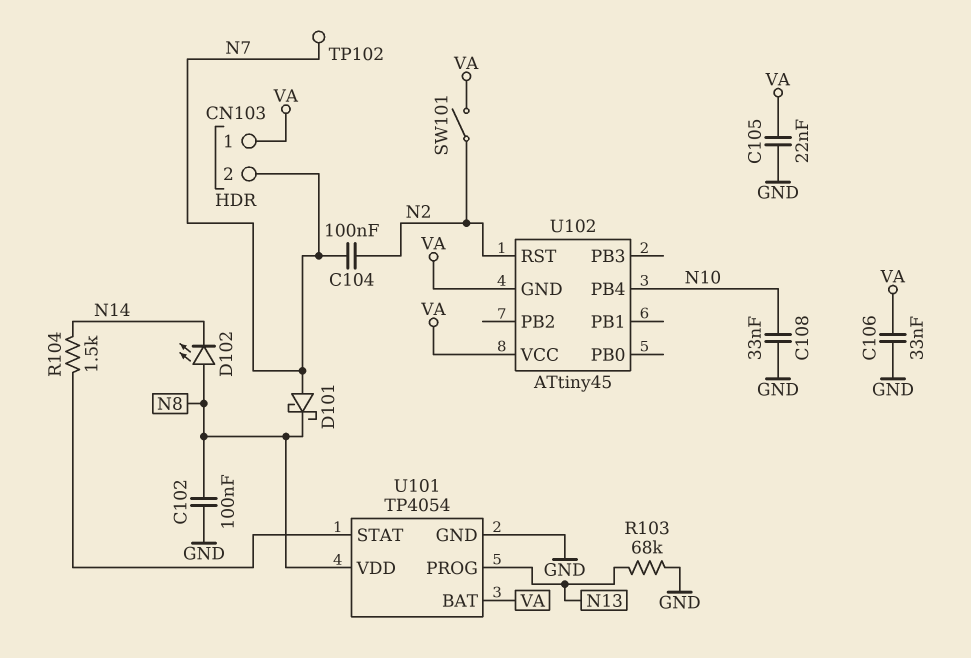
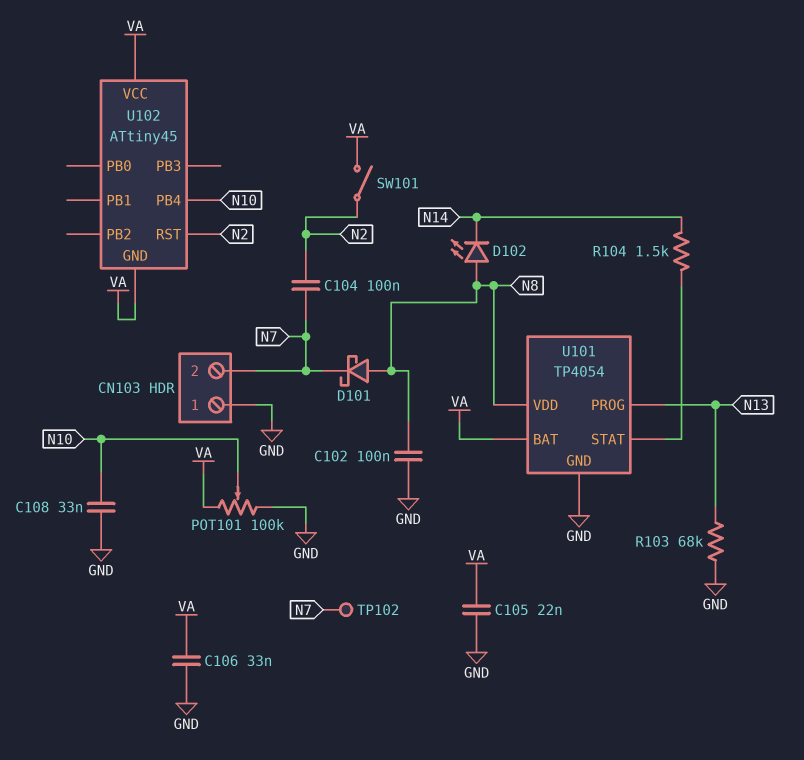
CN103 pin 1: VA -> GND
D101: schottky (A N7, K N8) -> schottky (A N8, K N7)
POT101: none -> 100k (GND, VA, wiper N10)

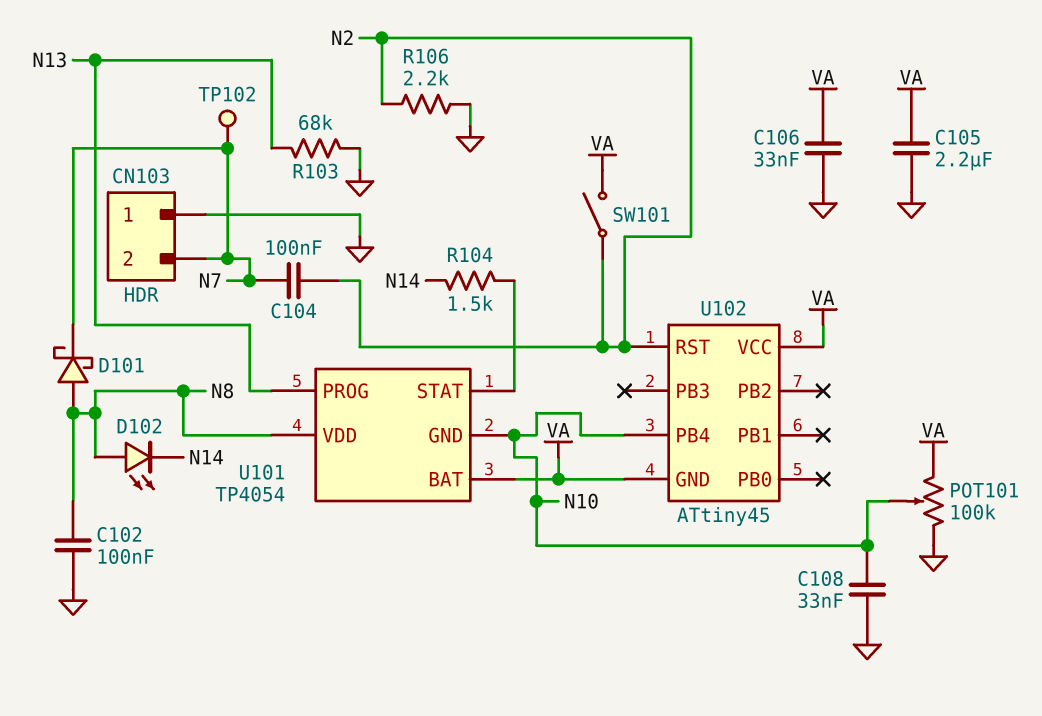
C105: 22nF (GND, VA) -> 2.2uF (GND, VA)
R106: none -> 2.2k (GND, N2)
U101 pin GND: GND -> N10

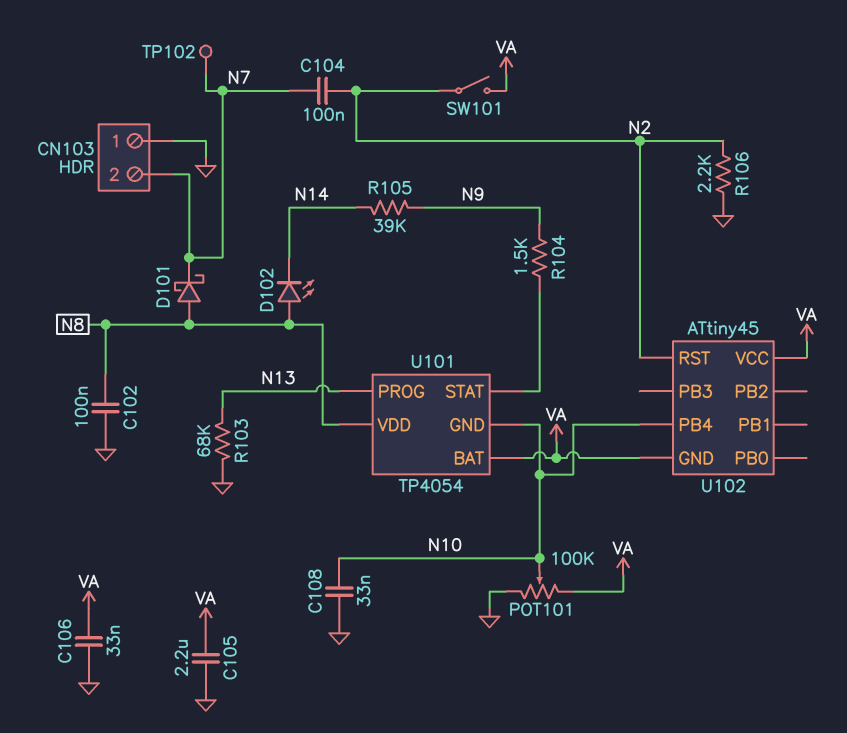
R104: 1.5k (N14, U101/STAT) -> 1.5k (N9, U101/STAT)
R105: none -> 39k (N9, N14)

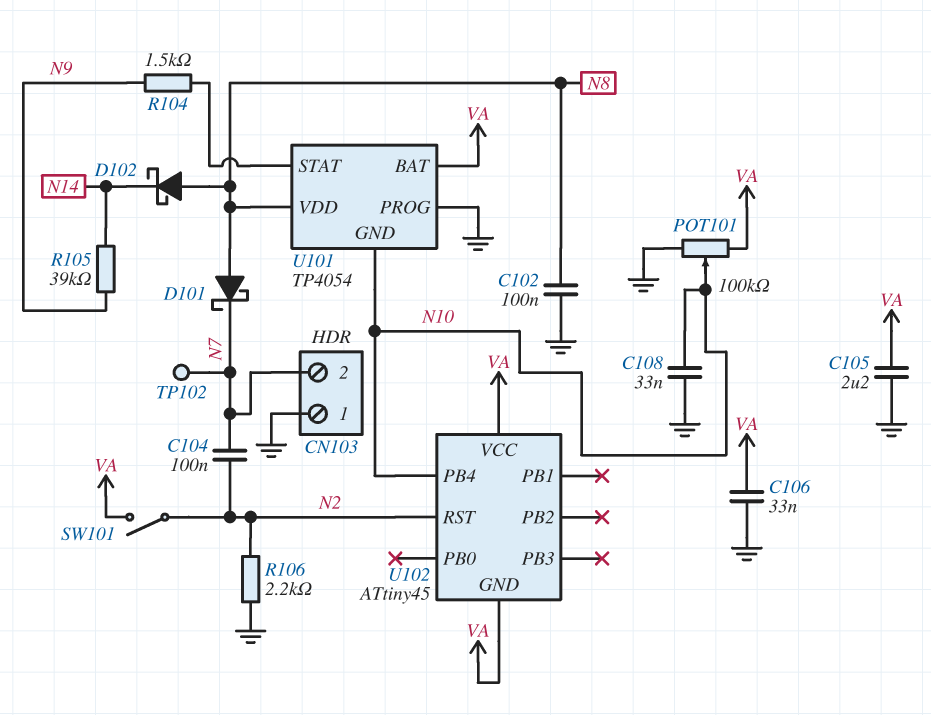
D102: LED (A N8, K N14) -> schottky (A N8, K N14)
R103: 68k (GND, N13) -> none
U101 pin PROG: N13 -> GND

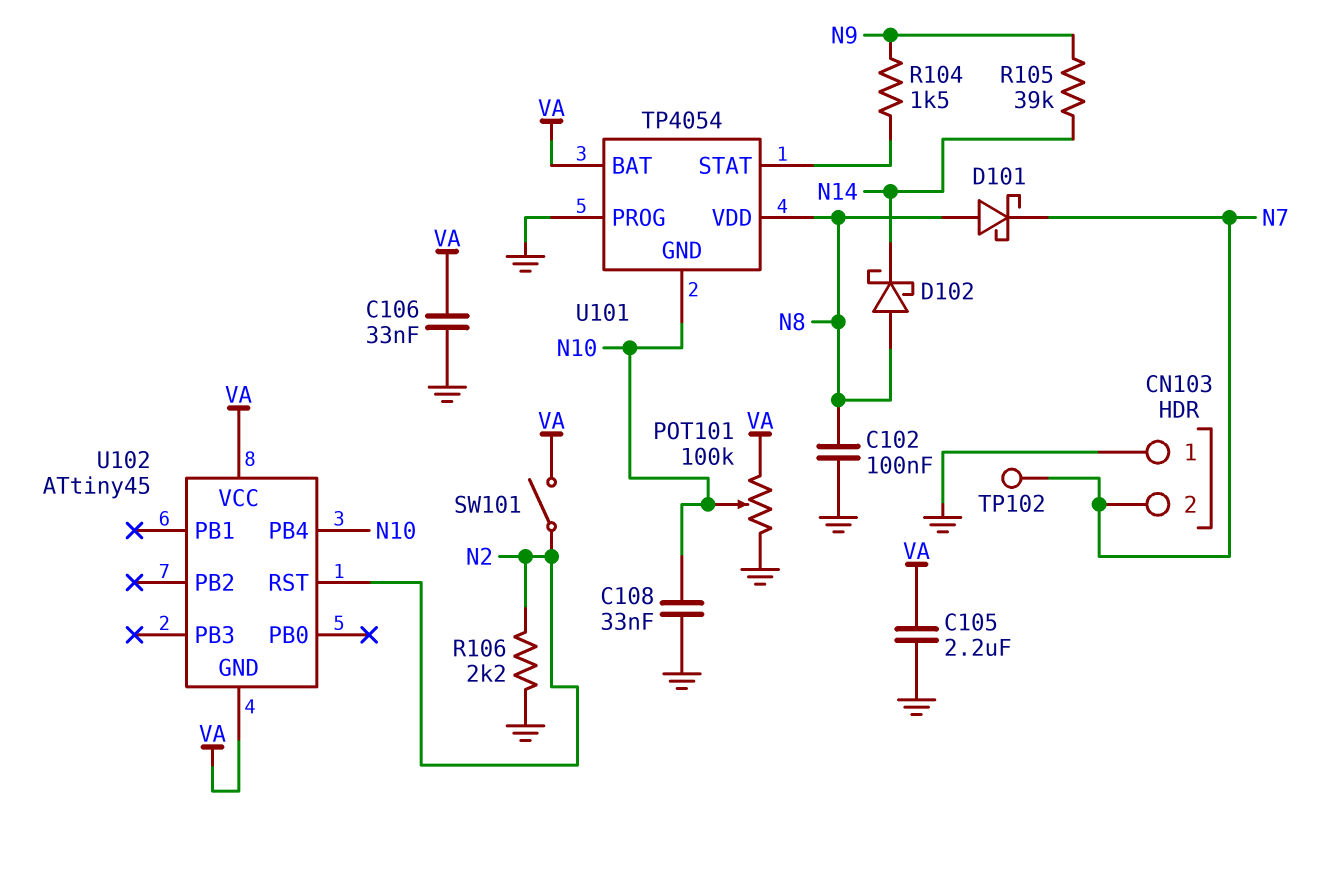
C104: 100nF (N2, N7) -> none

